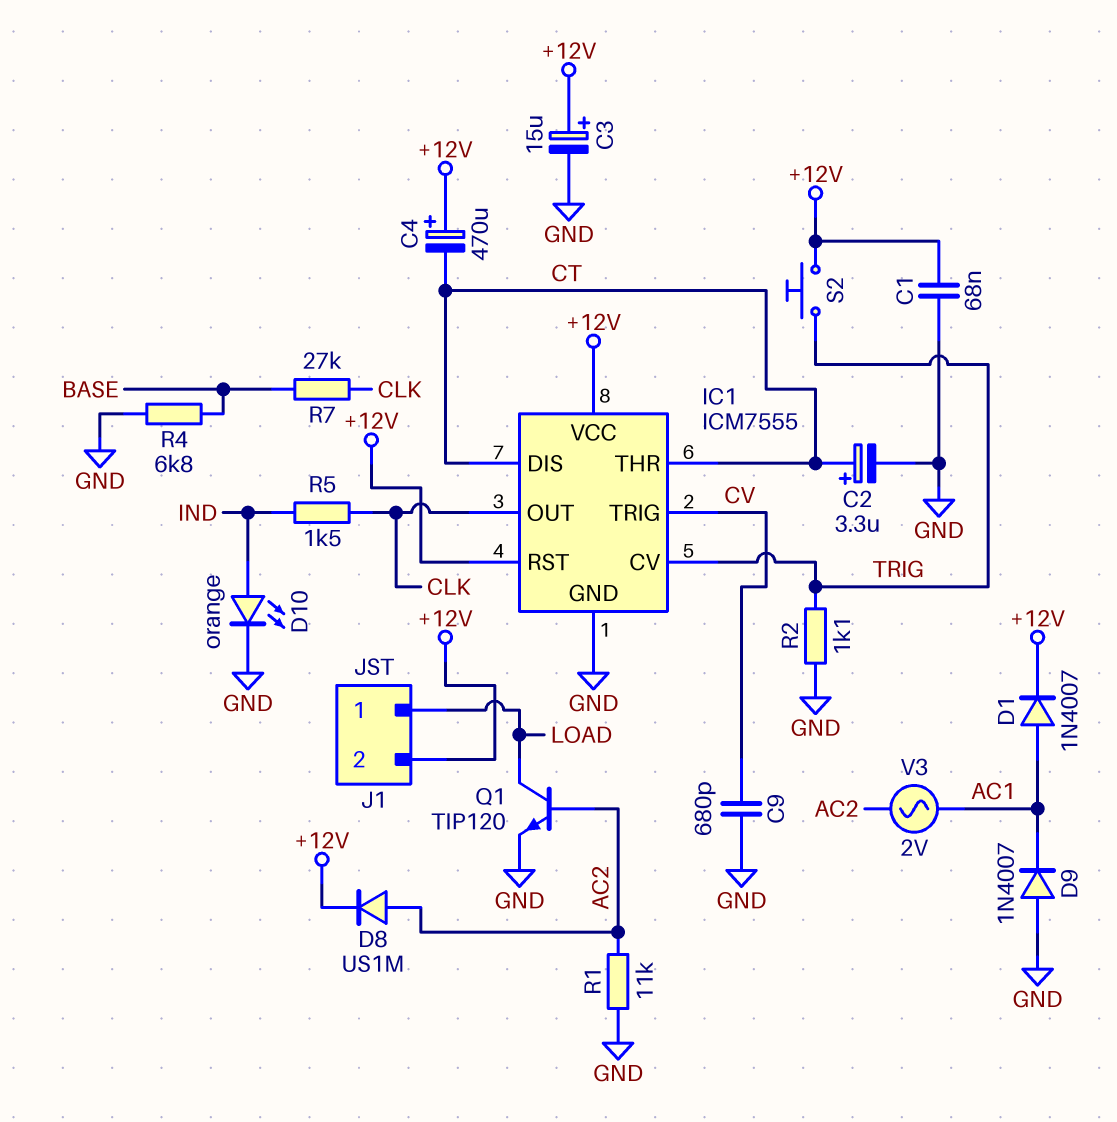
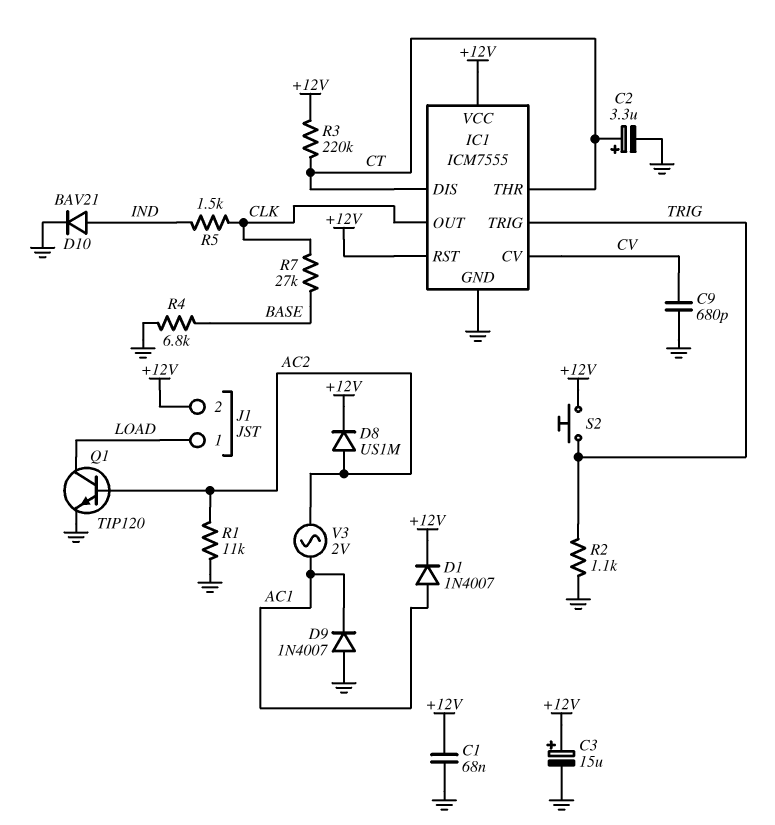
C4: 470uF (plus +12V, minus CT) -> none
D10: LED orange (A IND, K GND) -> diode BAV21 (A IND, K GND)
IC1 pin CV: TRIG -> CV
IC1 pin TRIG: CV -> TRIG
R3: none -> 220k (+12V, CT)

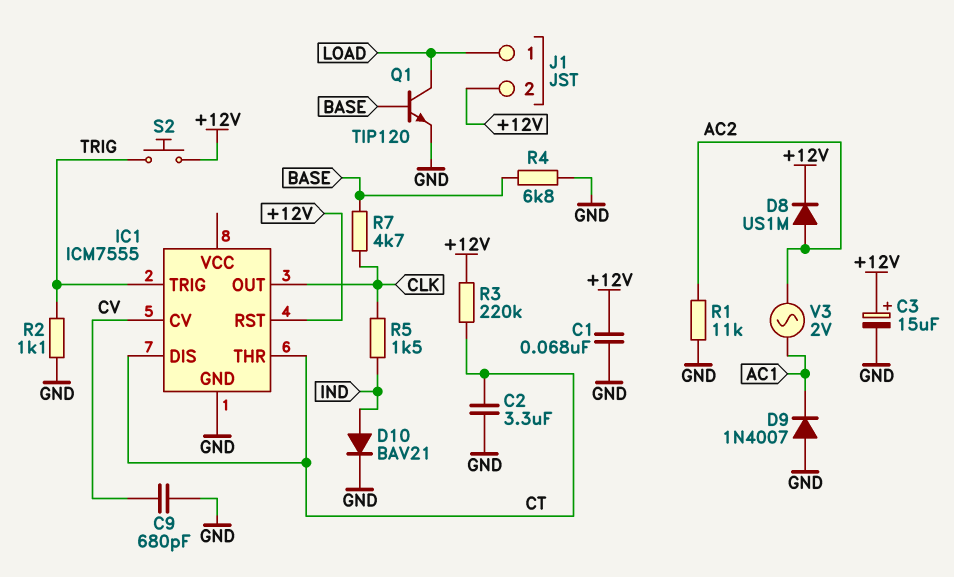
C2: 3.3uF (plus CT, minus GND) -> 3.3uF (CT, GND)
D1: diode 1N4007 (A AC1, K +12V) -> none
IC1 pin VCC: +12V -> none
Q1: NPN TIP120 (B AC2, C LOAD, E GND) -> NPN TIP120 (B BASE, C LOAD, E GND)
R7: 27k (BASE, CLK) -> 4.7k (BASE, CLK)

